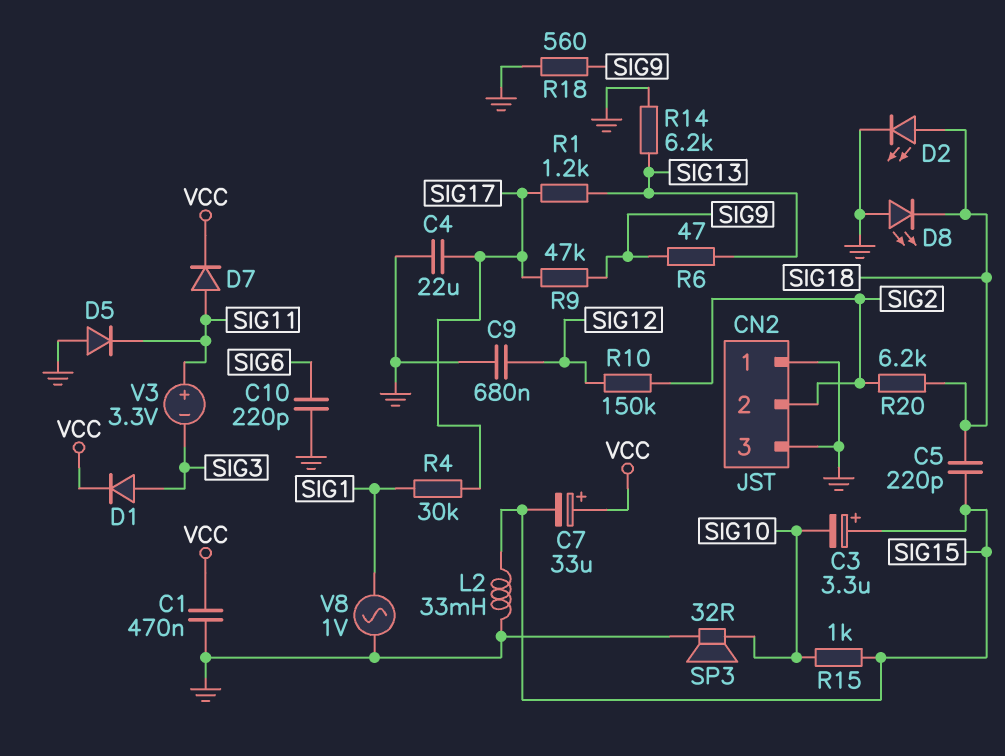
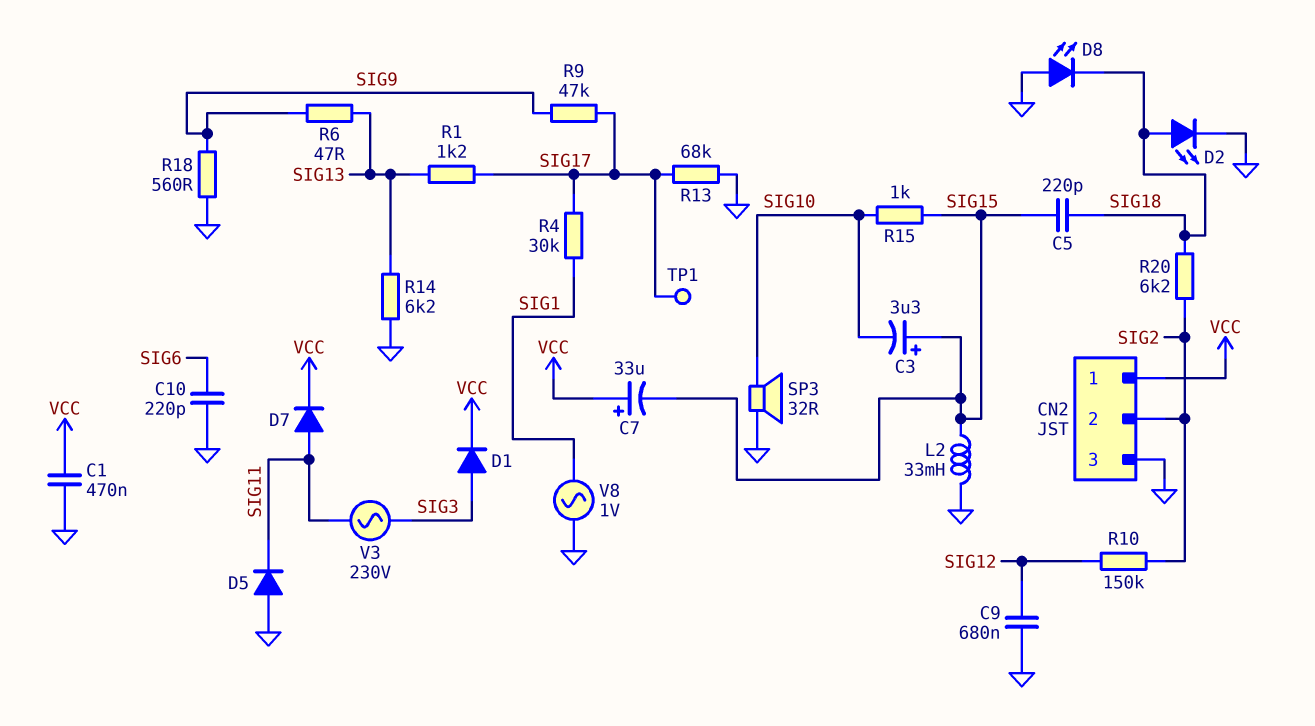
C4: 22uF (GND, SIG17) -> none
CN2 pin 1: GND -> VCC
R13: none -> 68k (GND, SIG17)
TP1: none -> test point (SIG17)
V3: 3.3V (plus SIG11, minus SIG3) -> AC 230V (SIG3, SIG11)

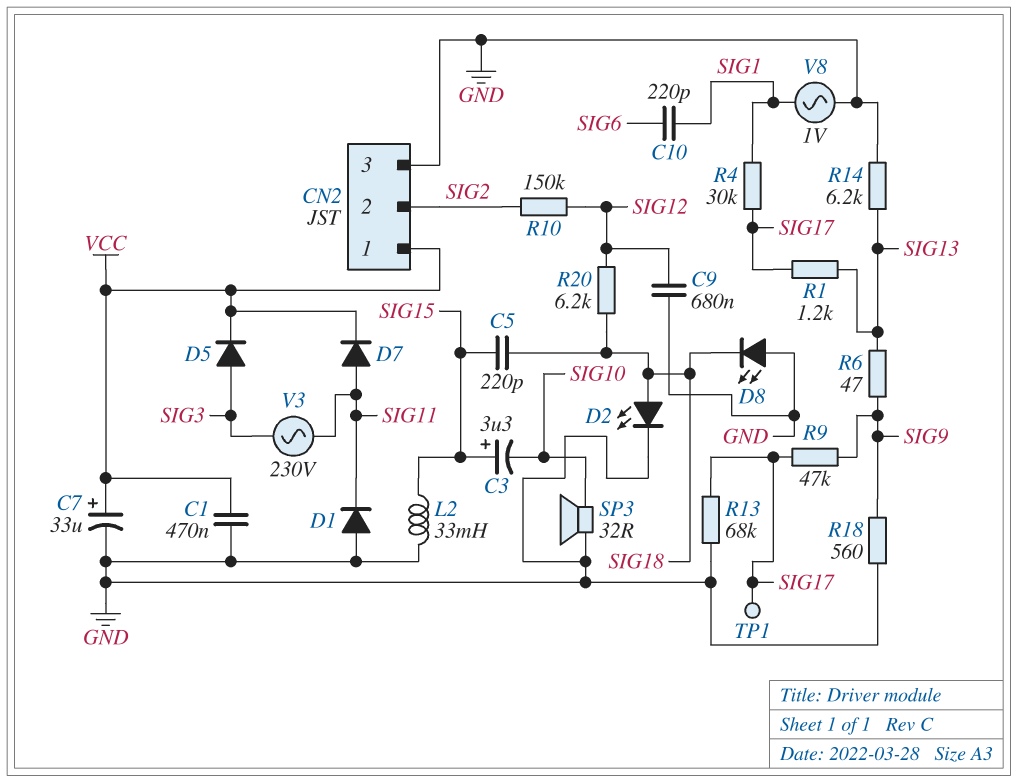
C7: 33uF (plus VCC, minus SIG15) -> 33uF (plus VCC, minus GND)
C10: 220pF (GND, SIG6) -> 220pF (SIG1, SIG6)
D1: diode (A SIG3, K VCC) -> diode (A GND, K SIG11)
D5: diode (A GND, K SIG11) -> diode (A SIG3, K VCC)
R15: 1k (SIG10, SIG15) -> none
R20: 6.2k (SIG2, SIG18) -> 6.2k (SIG12, SIG18)

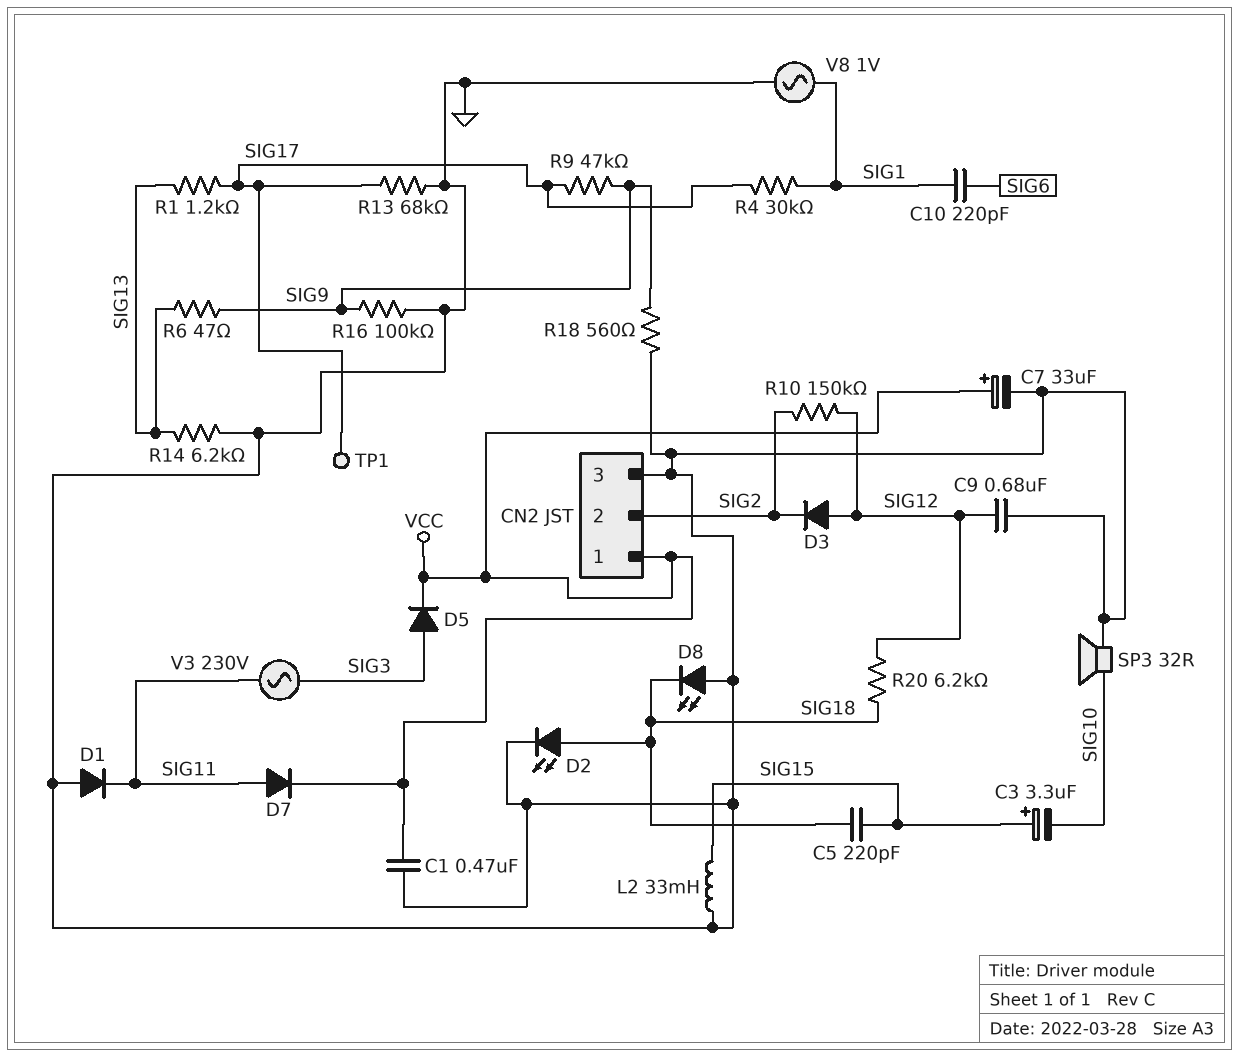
D3: none -> diode (A SIG12, K SIG2)
R16: none -> 100k (GND, SIG9)

